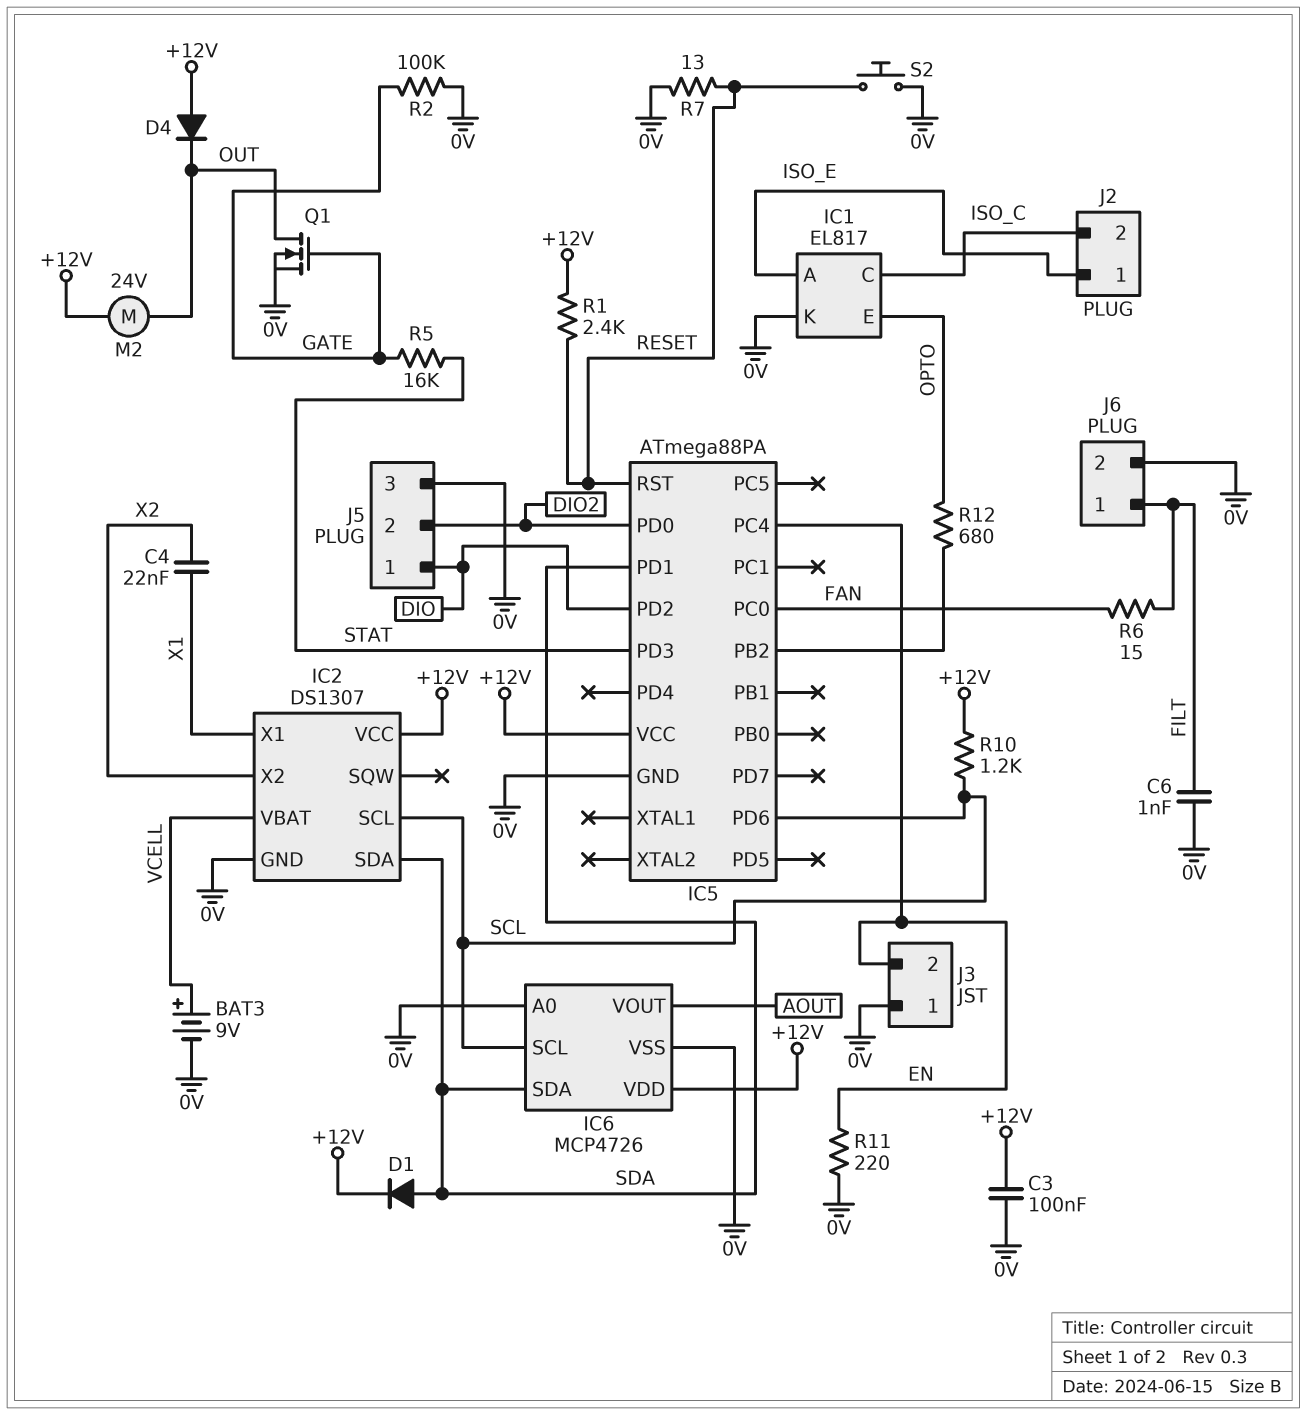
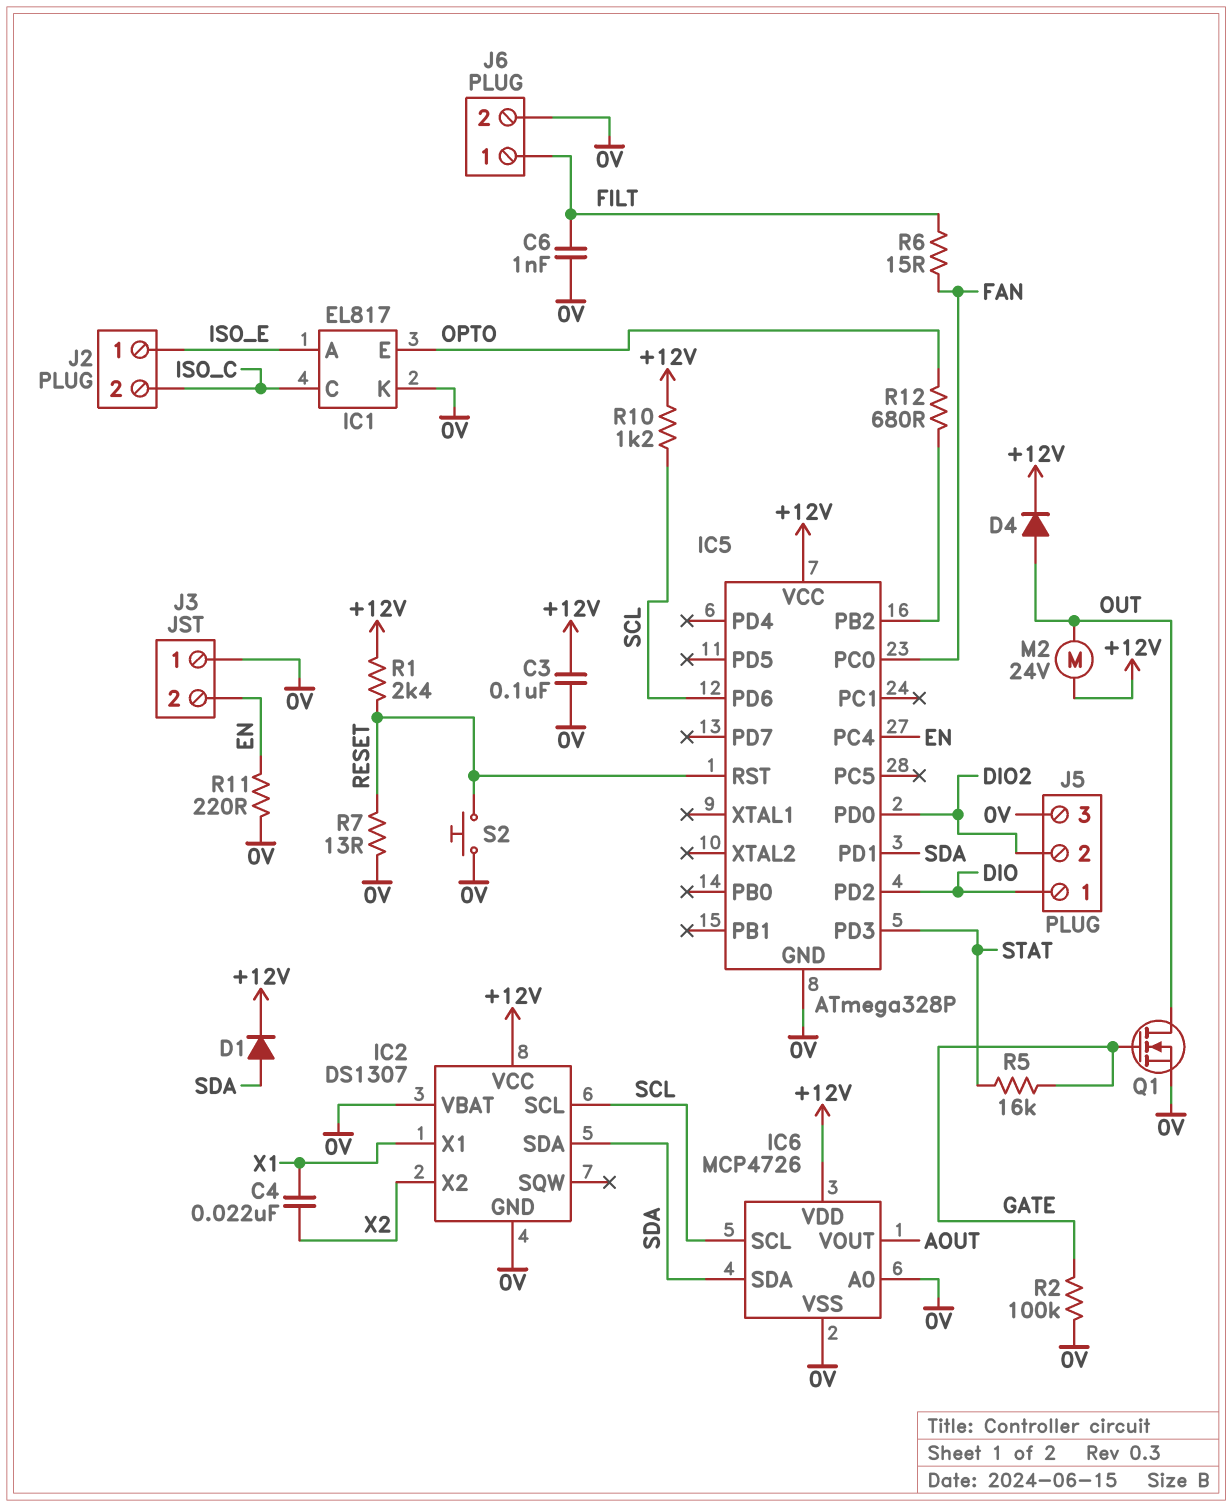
BAT3: 9V (plus VCELL, minus 0V) -> none
D4: diode (A +12V, K OUT) -> diode (A OUT, K +12V)
IC2 pin VBAT: VCELL -> 0V
IC5: ATmega88PA -> ATmega328P

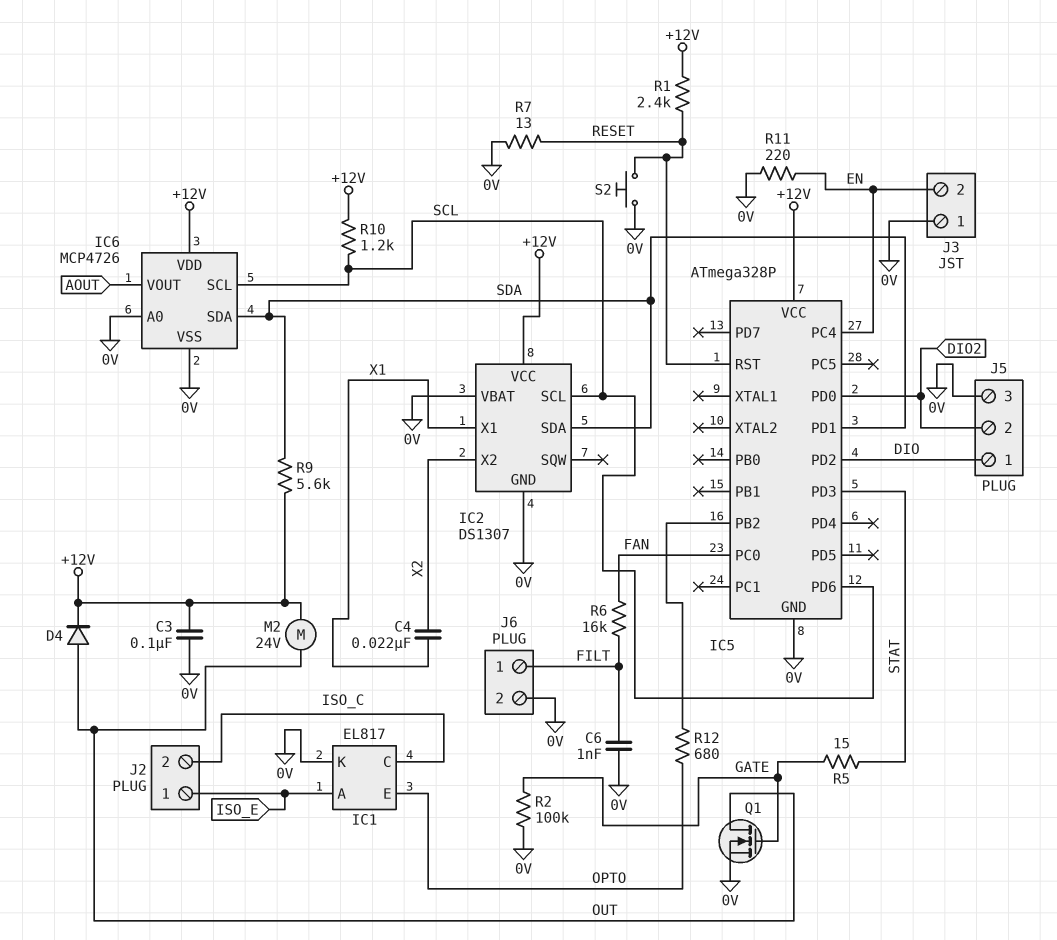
D1: diode (A SDA, K +12V) -> none
R5: 16k (GATE, STAT) -> 15 (GATE, STAT)
R6: 15 (FAN, FILT) -> 16k (FAN, FILT)
R9: none -> 5.6k (+12V, SDA)

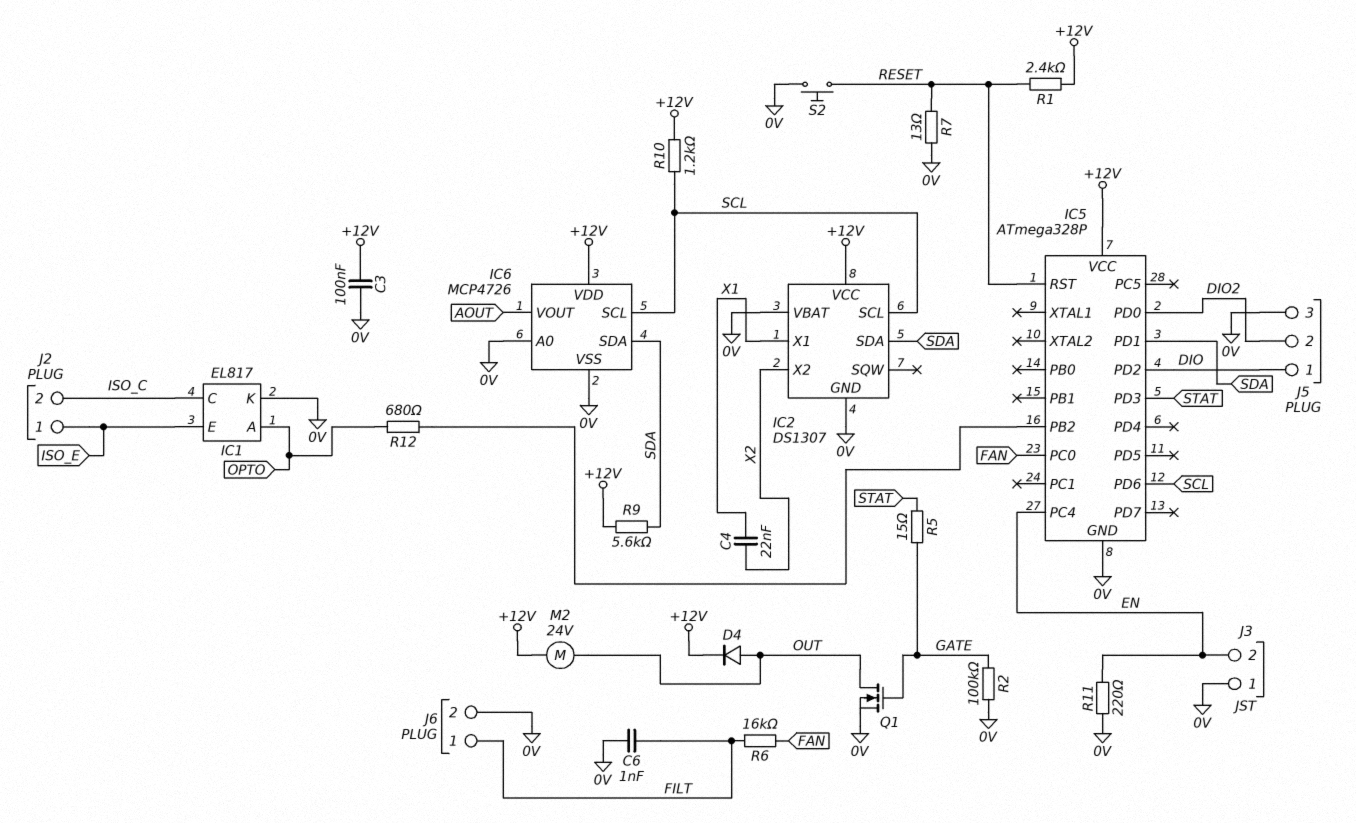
IC1 pin A: ISO_E -> OPTO
IC1 pin E: OPTO -> ISO_E

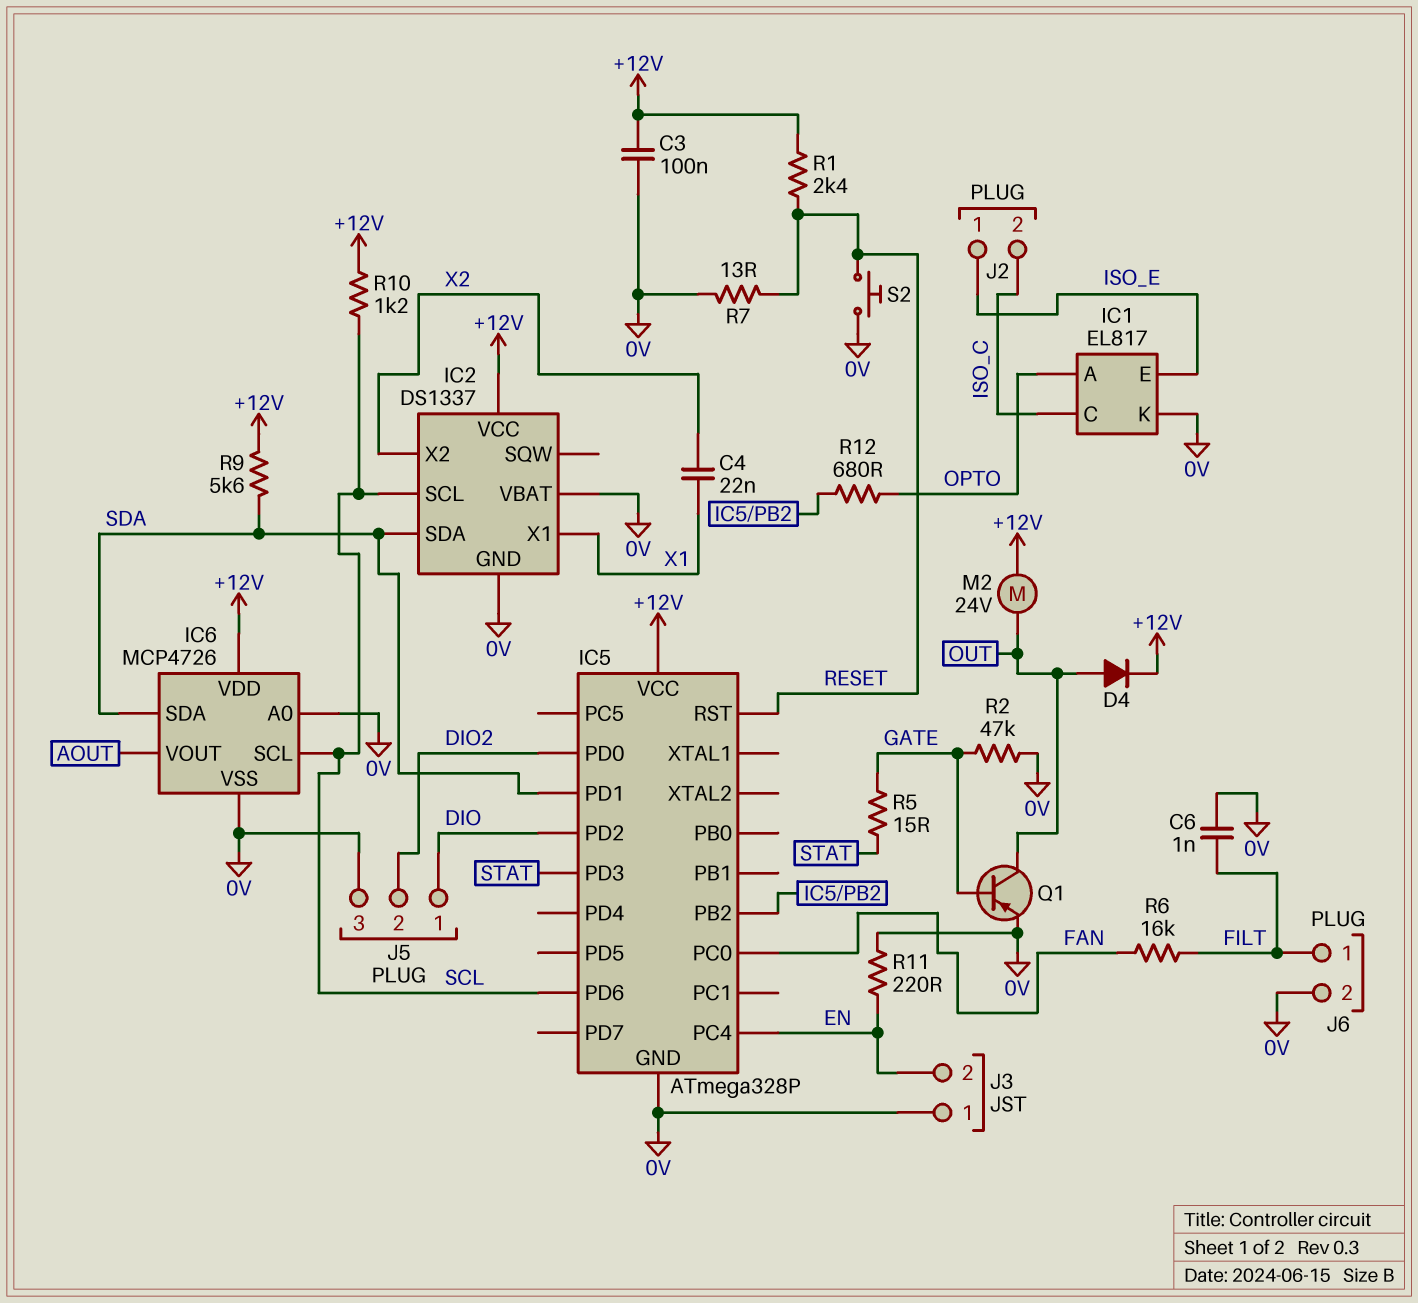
IC2: DS1307 -> DS1337
Q1: NMOS (G GATE, D OUT, S 0V) -> PNP (B GATE, C OUT, E 0V)
R2: 100k (0V, GATE) -> 47k (0V, GATE)

